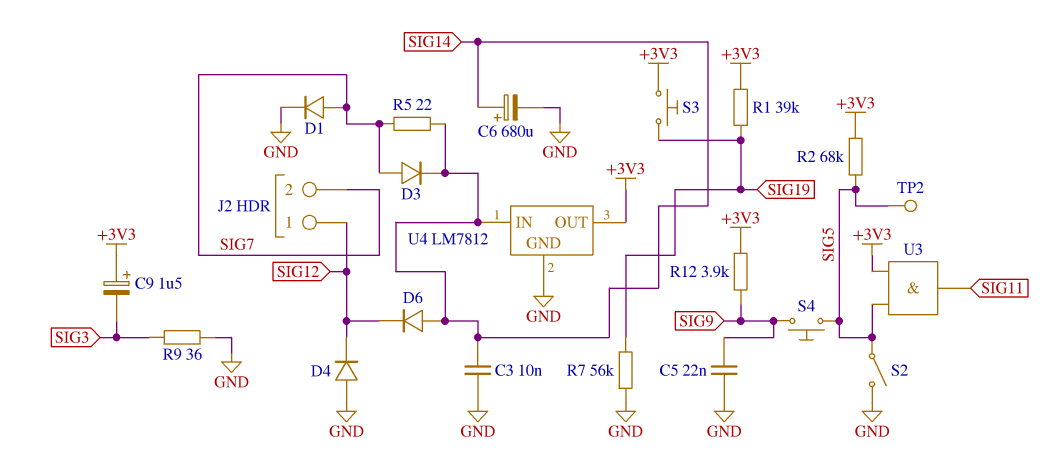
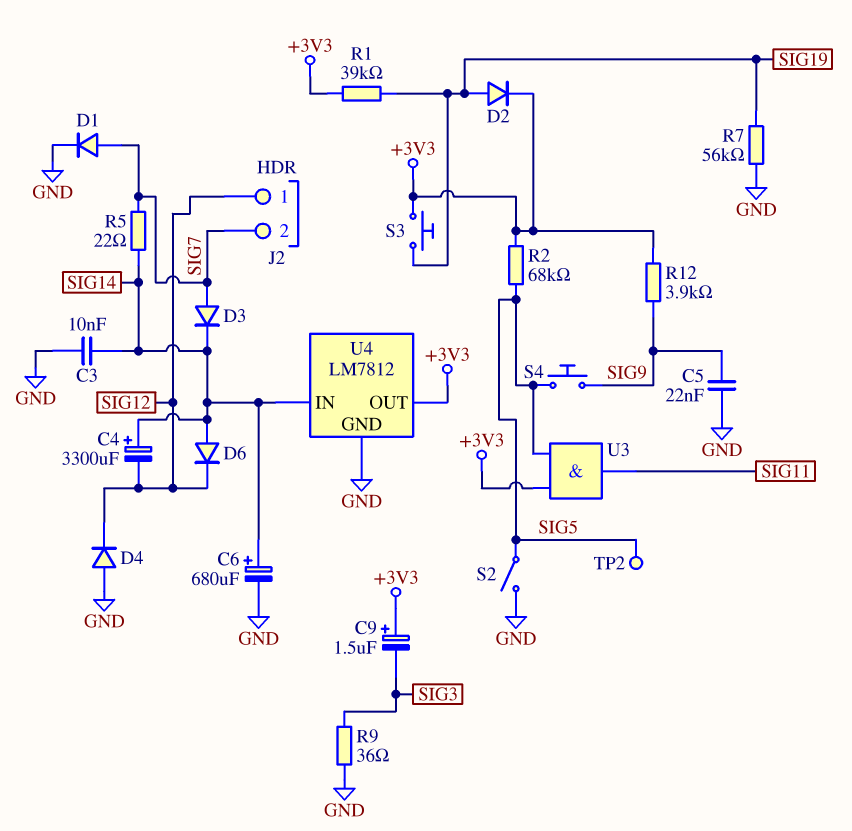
C4: none -> 3300uF (plus SIG14, minus SIG12)
D2: none -> diode (A SIG19, K +3V3)

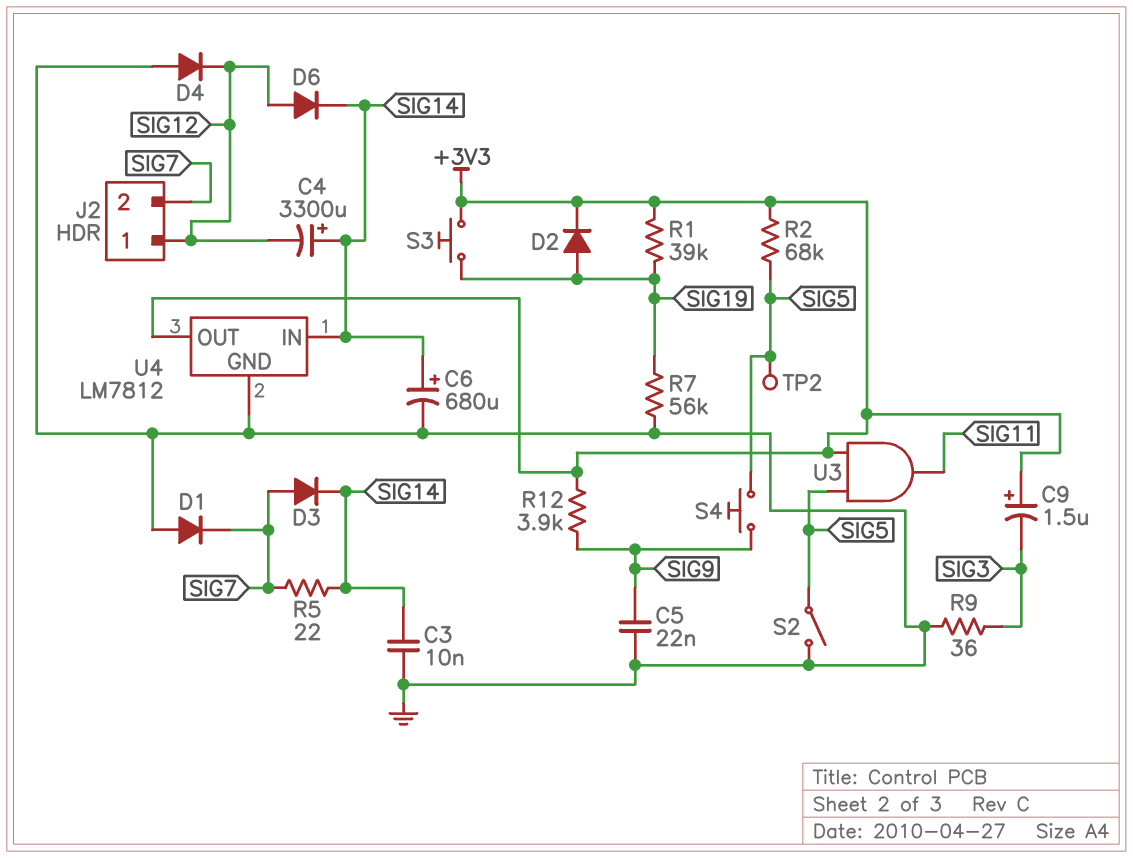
D1: diode (A SIG7, K GND) -> diode (A GND, K SIG7)
D6: diode (A SIG14, K SIG12) -> diode (A SIG12, K SIG14)

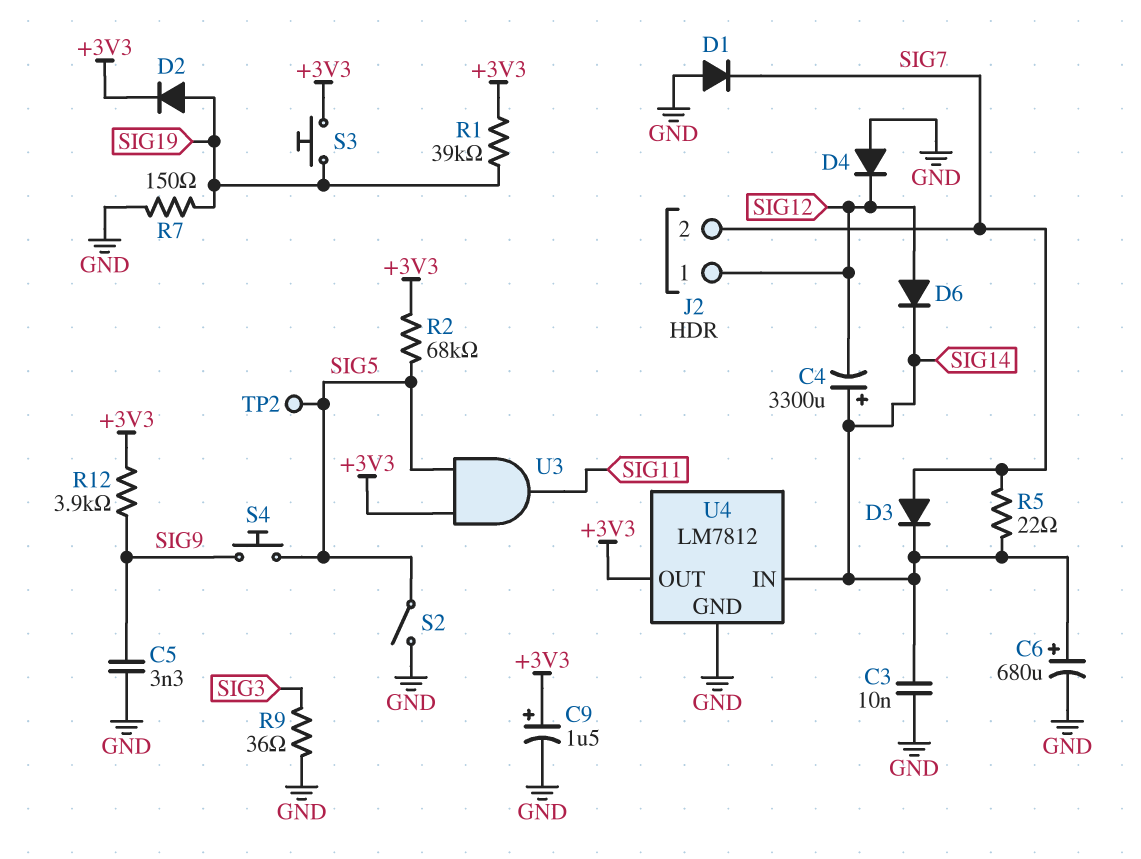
C5: 22nF (GND, SIG9) -> 3.3nF (GND, SIG9)
C9: 1.5uF (plus +3V3, minus SIG3) -> 1.5uF (plus +3V3, minus GND)
R7: 56k (GND, SIG19) -> 150 (GND, SIG19)

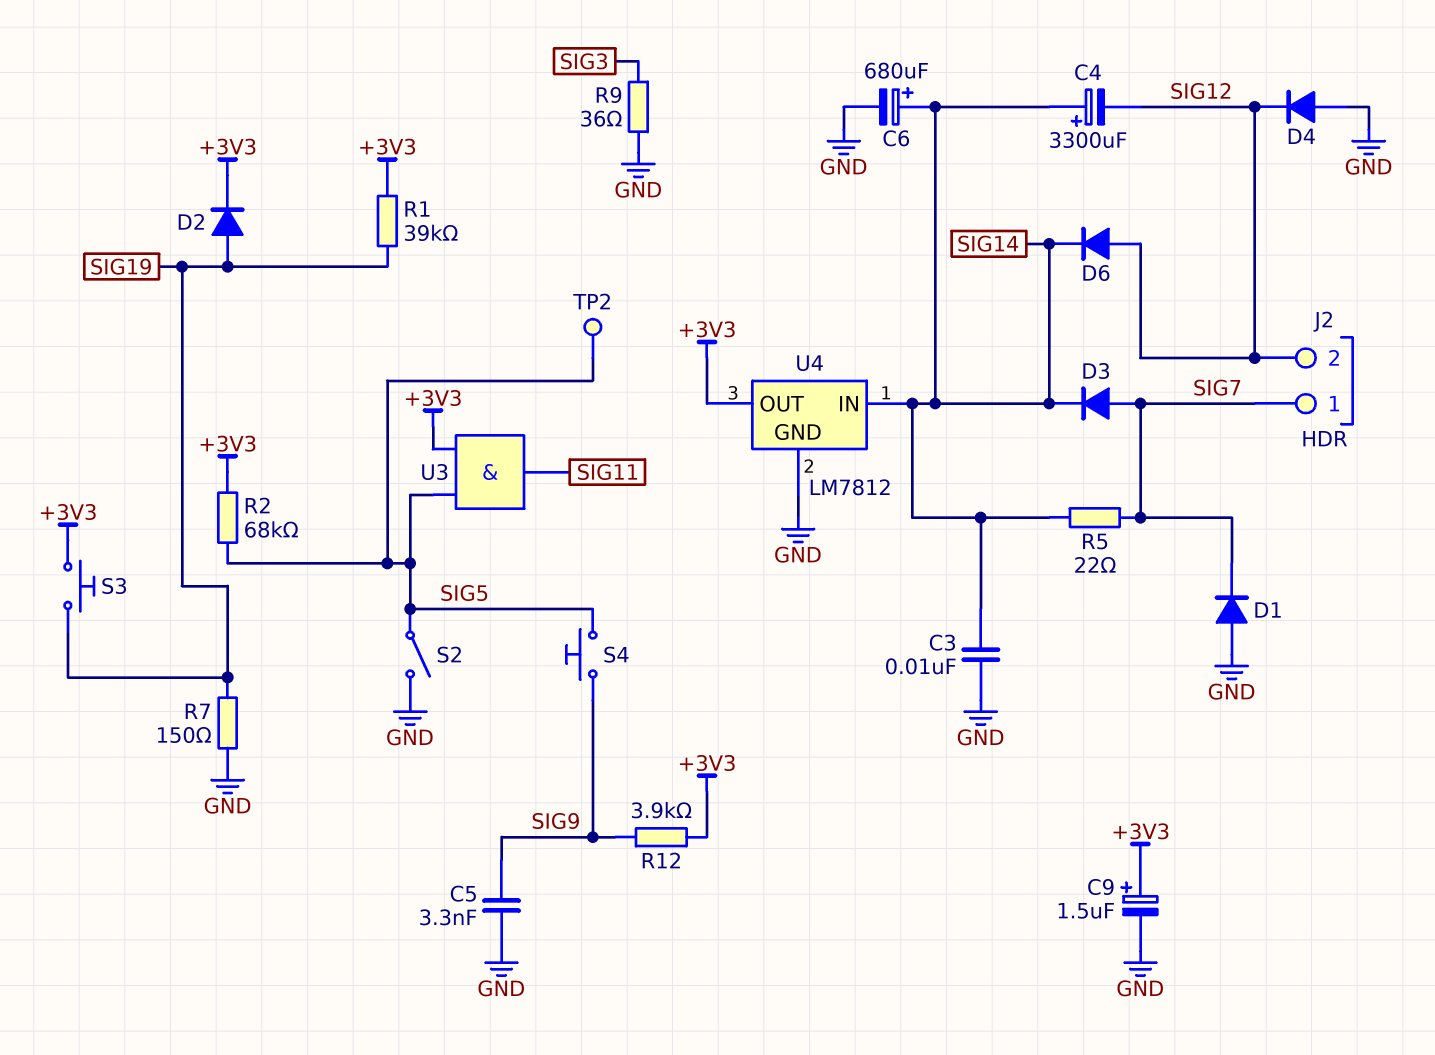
J2 pin 1: SIG12 -> SIG7
J2 pin 2: SIG7 -> SIG12

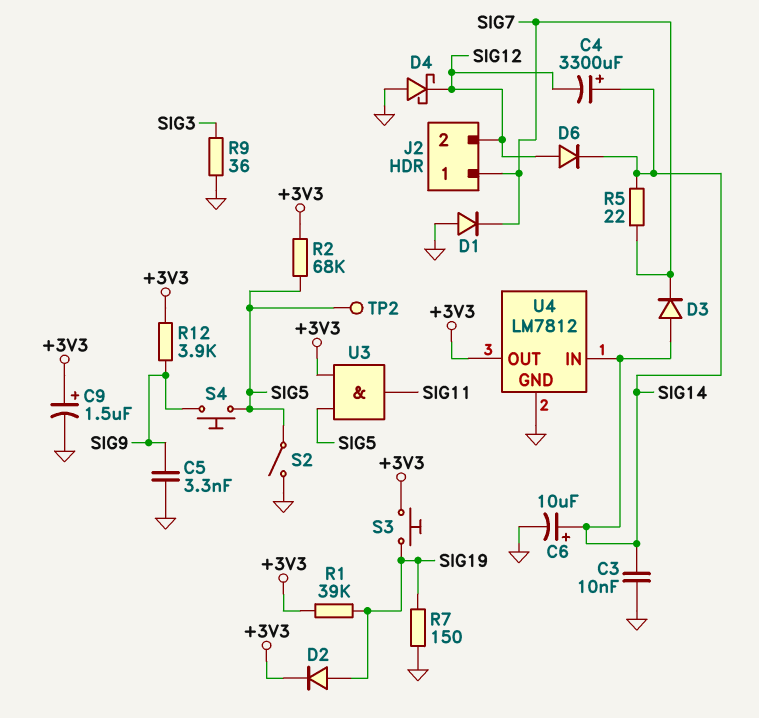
C6: 680uF (plus SIG14, minus GND) -> 10uF (plus SIG14, minus GND)
D3: diode (A SIG7, K SIG14) -> diode (A SIG14, K SIG7)
D4: diode (A GND, K SIG12) -> schottky (A GND, K SIG12)

